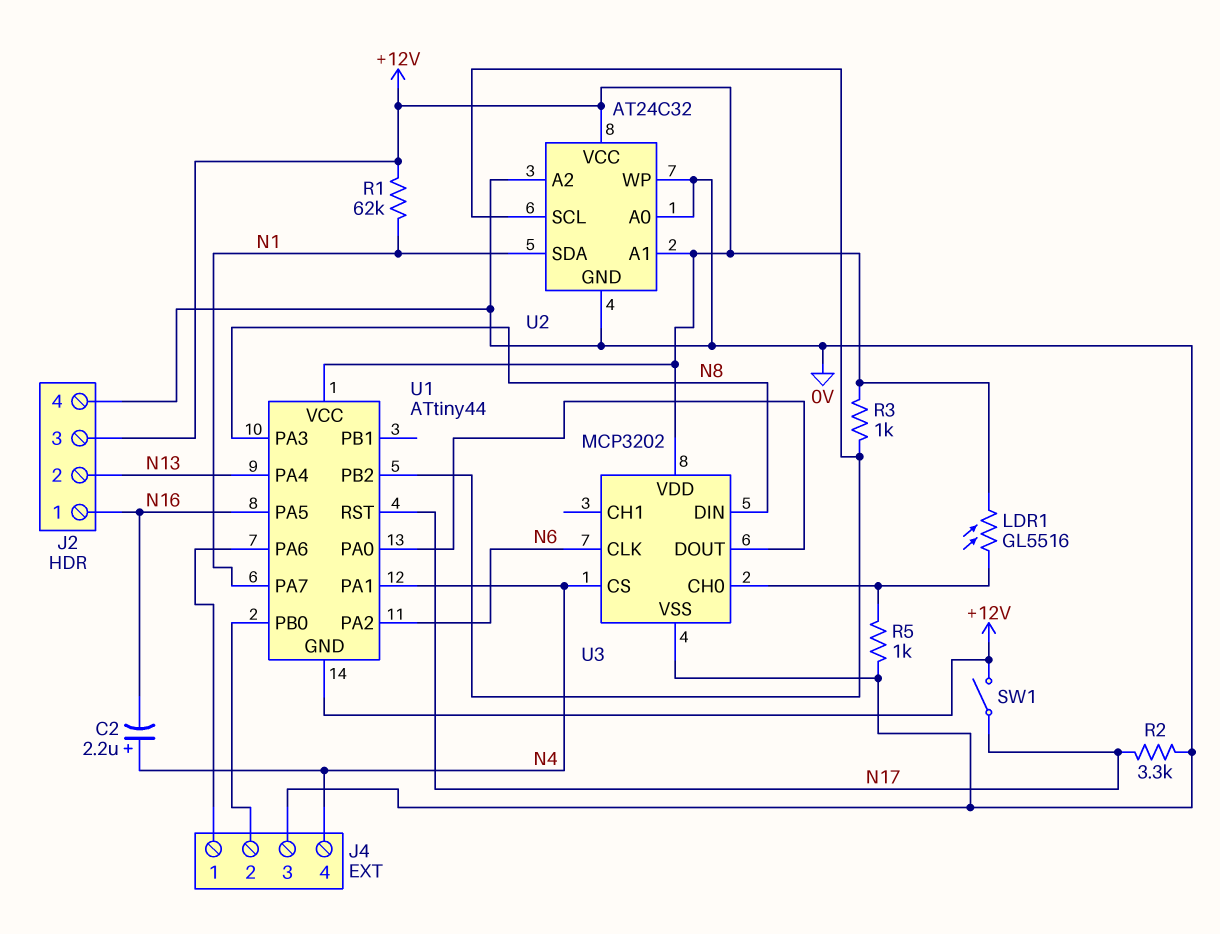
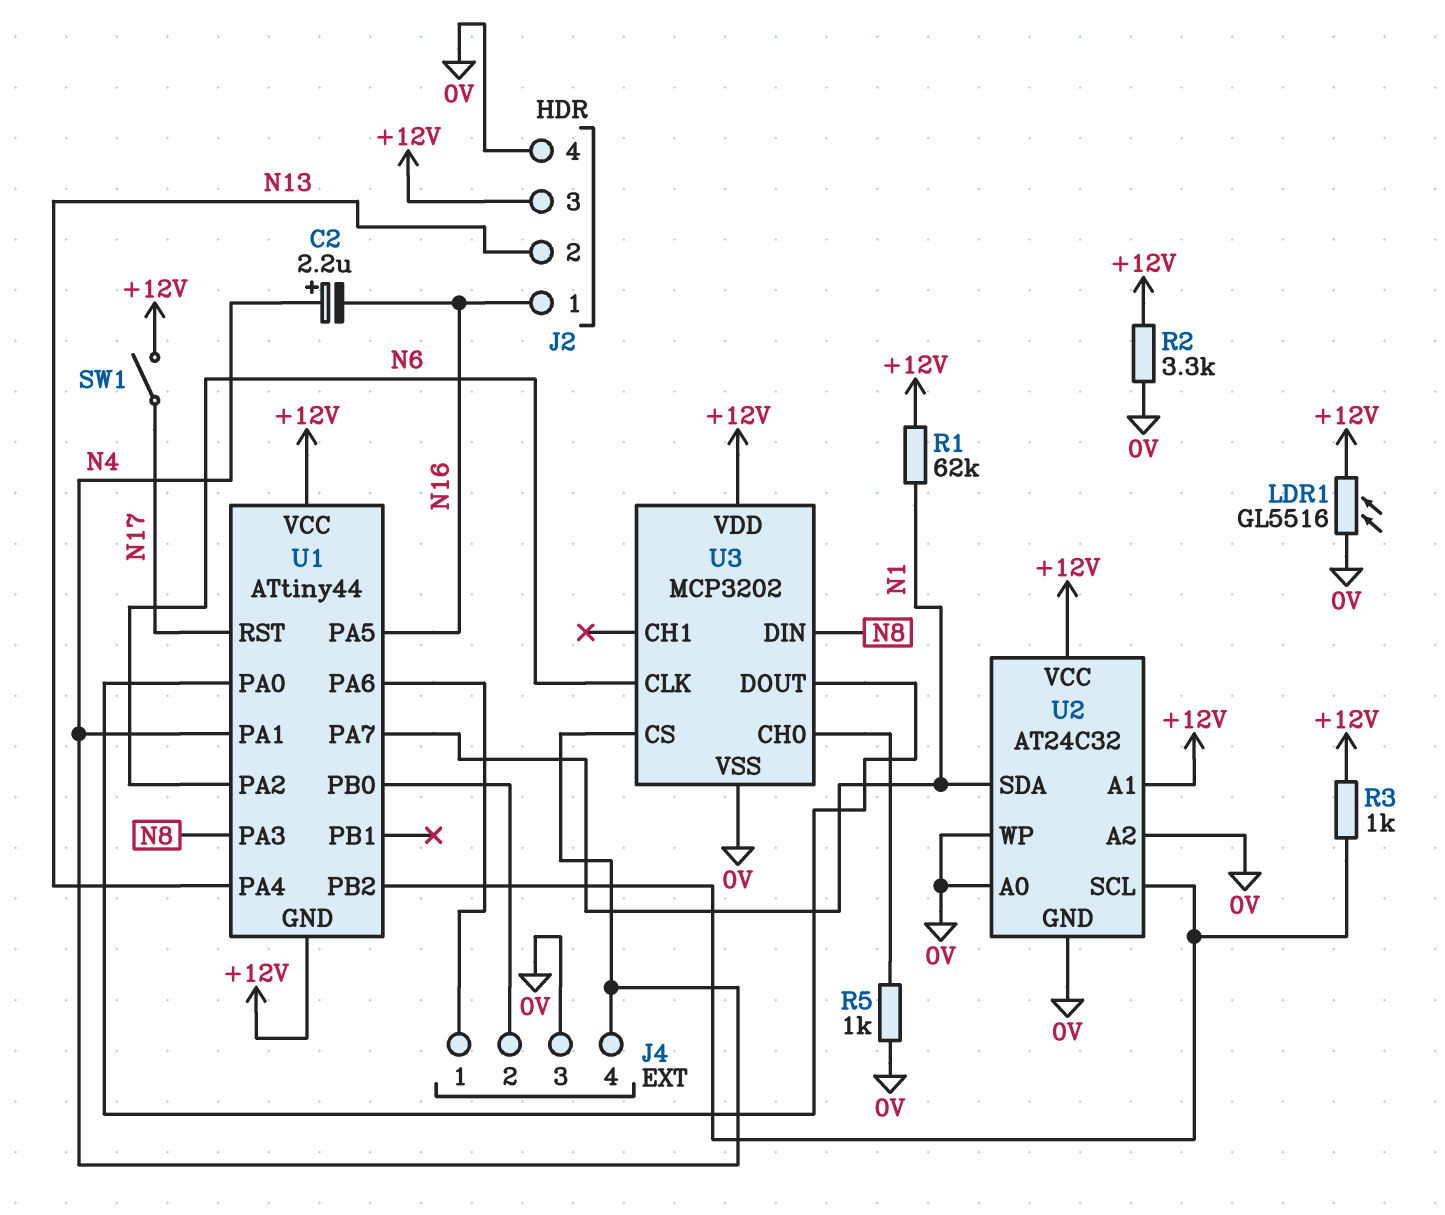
LDR1: GL5516 (+12V, U3/CH0) -> GL5516 (+12V, 0V)
R2: 3.3k (0V, N17) -> 3.3k (+12V, 0V)

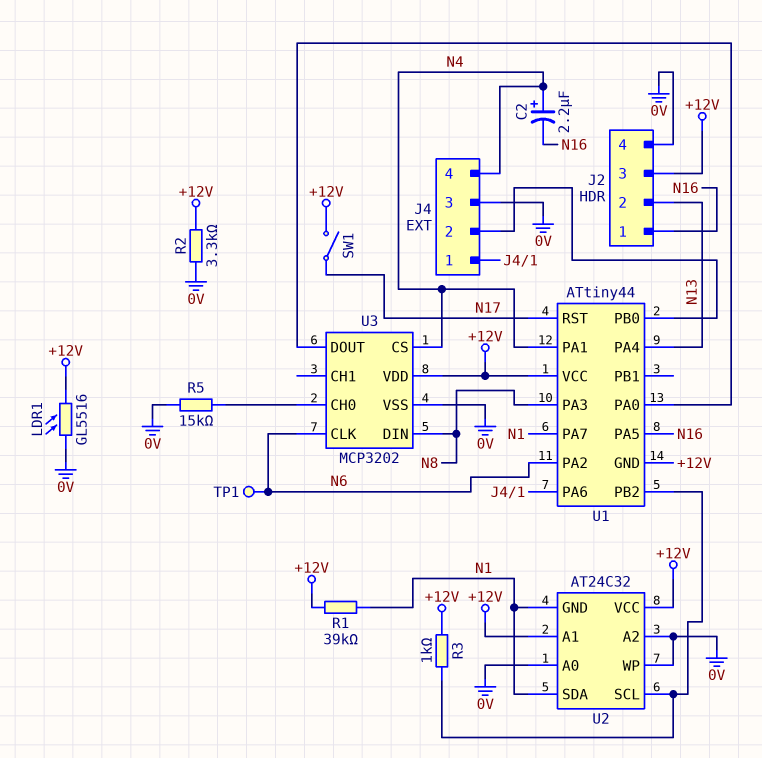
R1: 62k (+12V, N1) -> 39k (+12V, N1)
R5: 1k (0V, U3/CH0) -> 15k (0V, U3/CH0)
TP1: none -> test point (N6)
U2 pin GND: 0V -> N1

